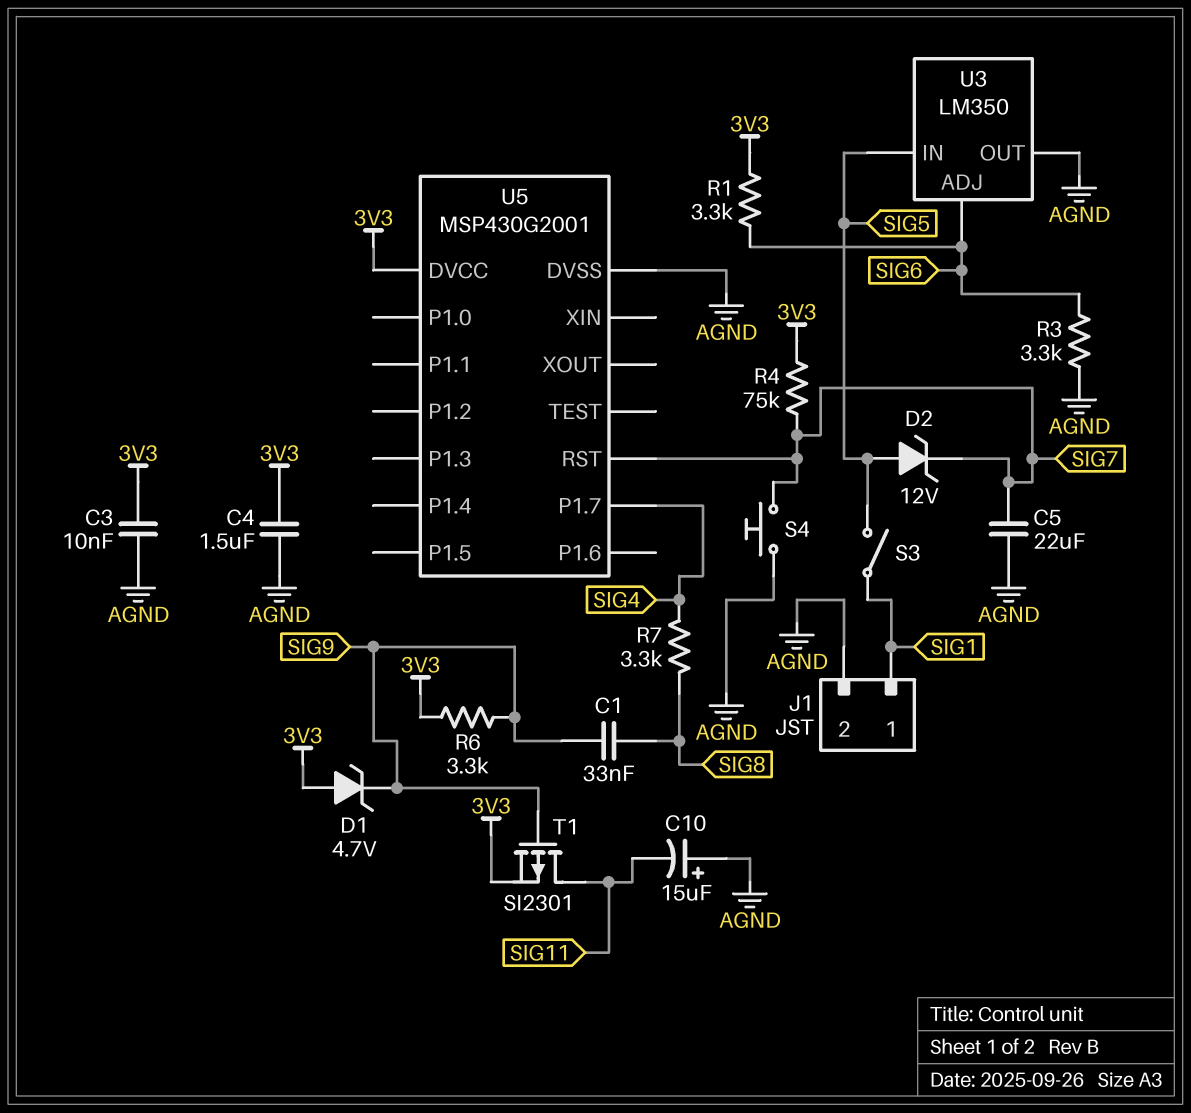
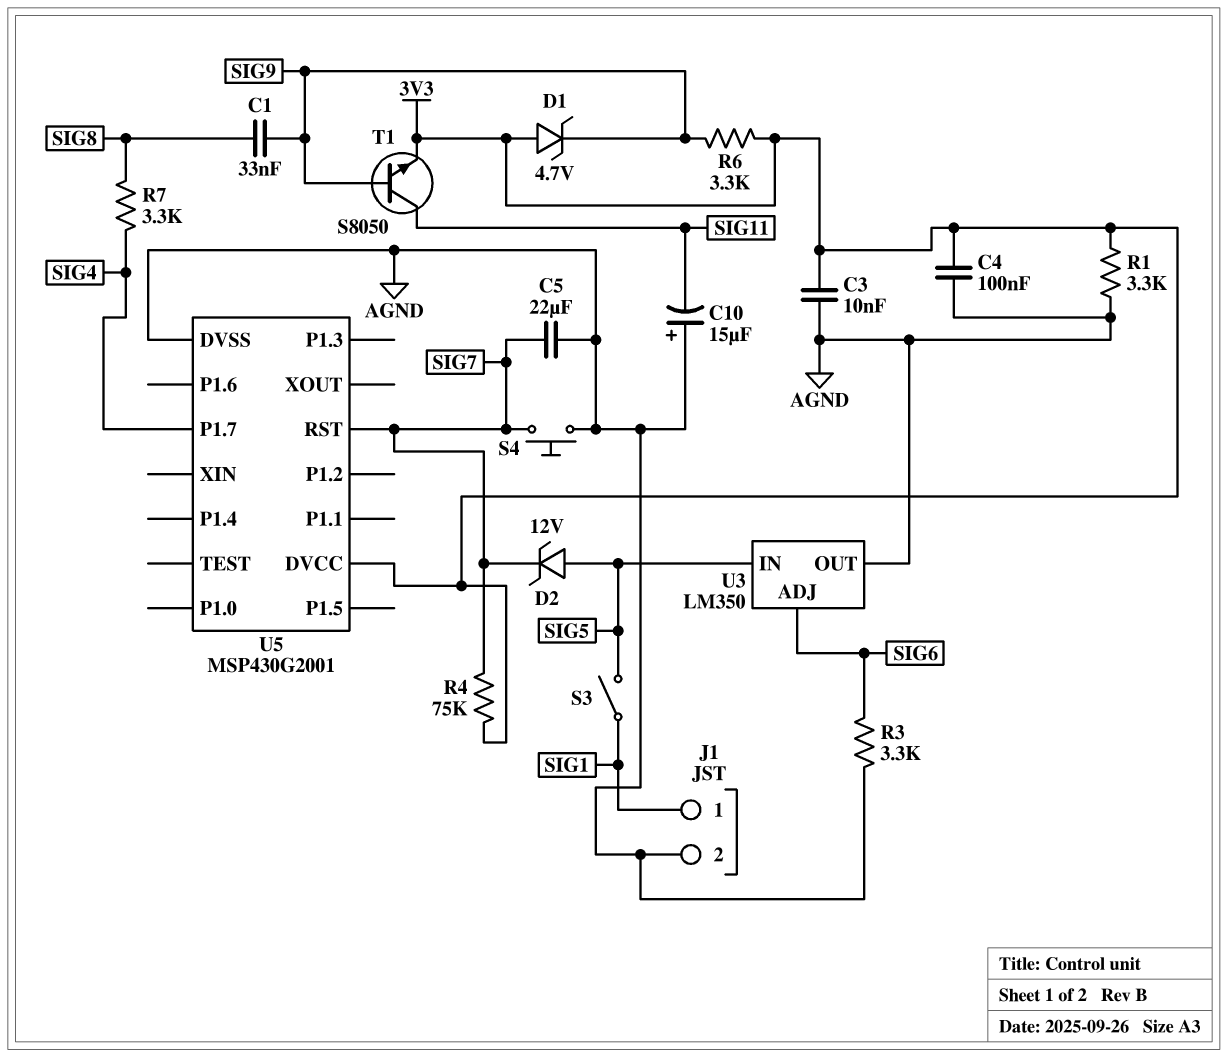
C4: 1.5uF (3V3, AGND) -> 100nF (3V3, AGND)
R1: 3.3k (3V3, SIG6) -> 3.3k (3V3, AGND)
T1: PMOS SI2301 (G SIG9, D SIG11, S 3V3) -> NPN S8050 (B SIG9, C SIG11, E 3V3)

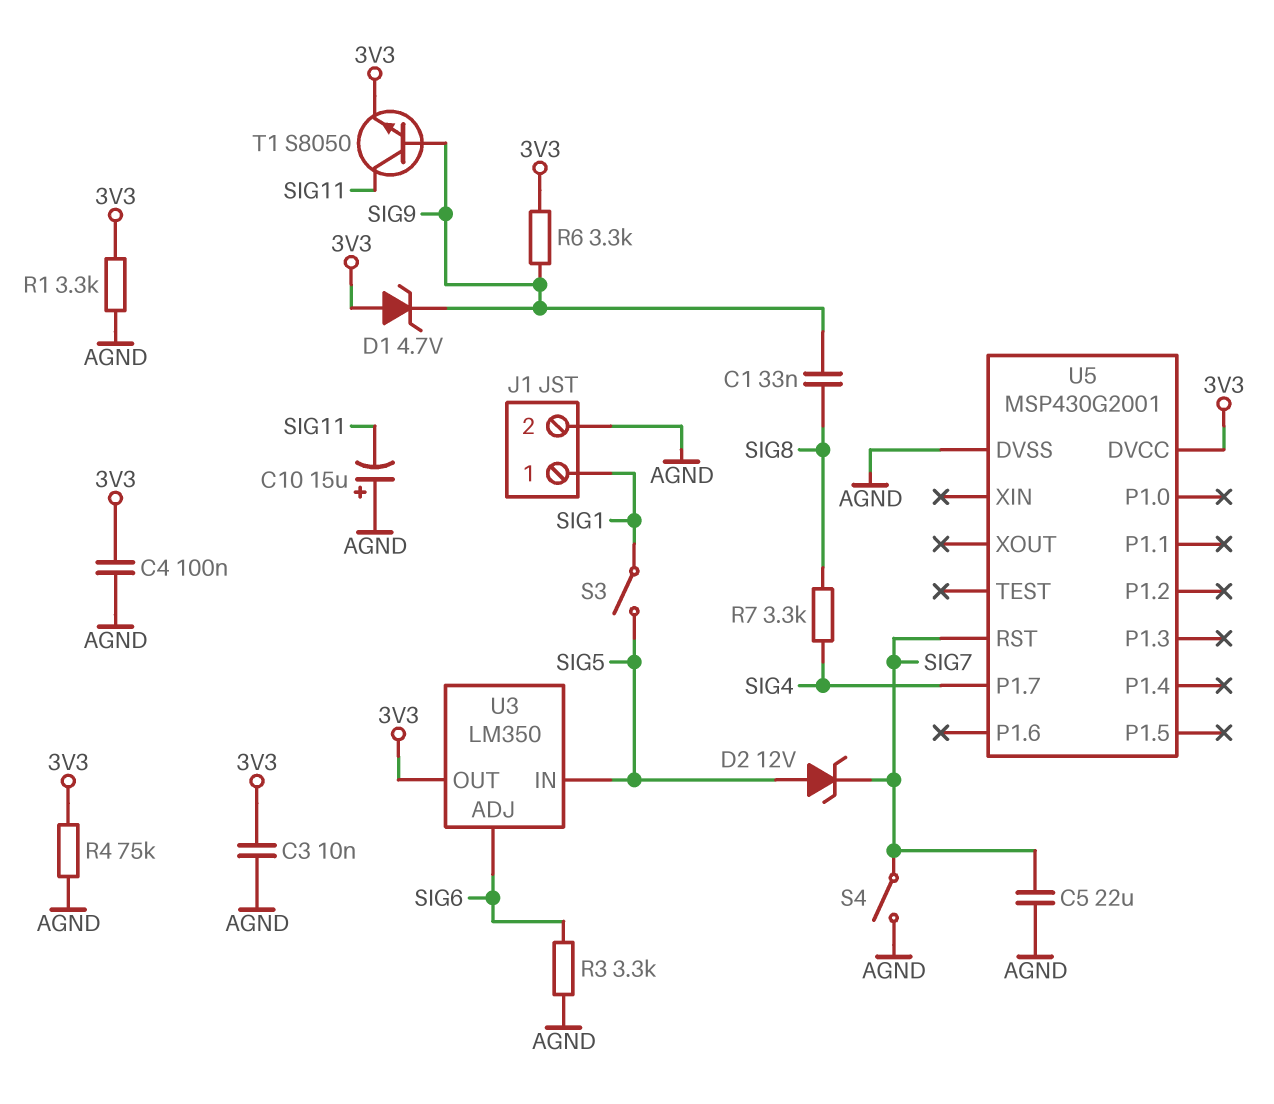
R4: 75k (3V3, SIG7) -> 75k (3V3, AGND)
S4: button (AGND, SIG7) -> switch (AGND, SIG7)
U3 pin OUT: AGND -> 3V3

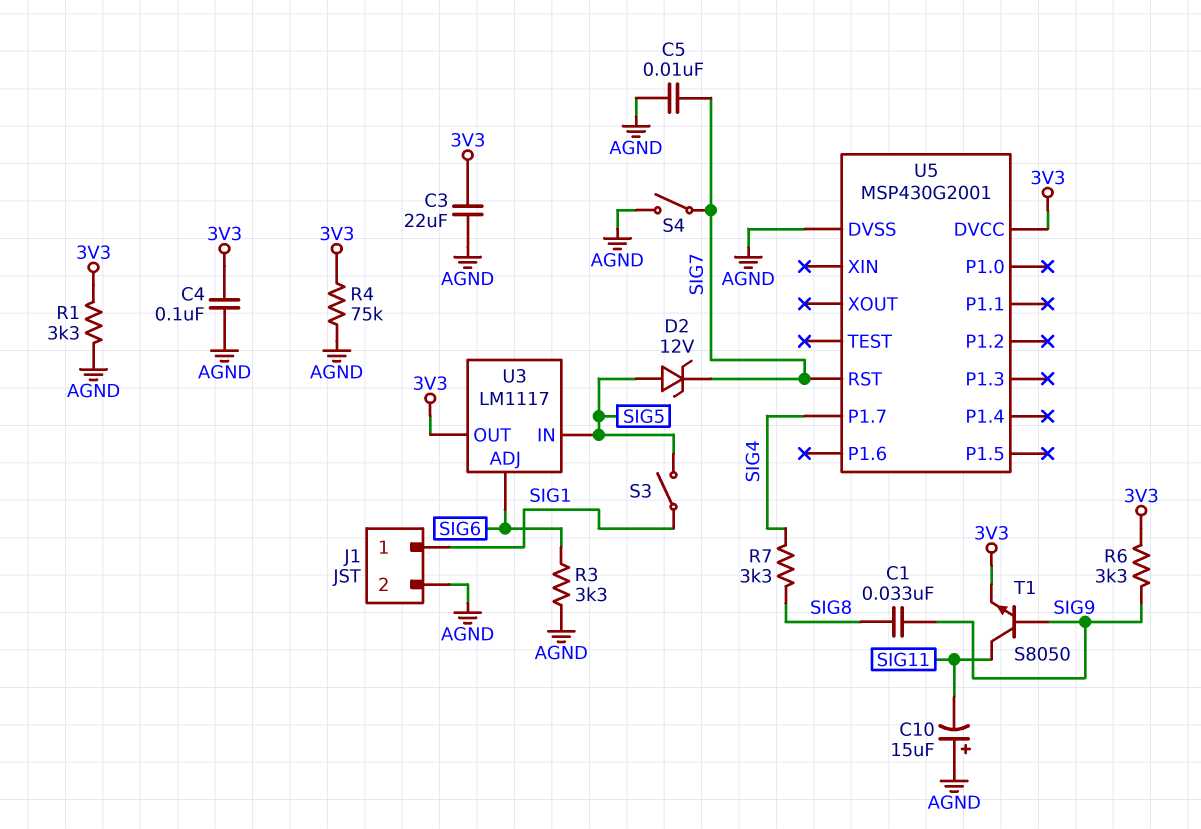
C3: 10nF (3V3, AGND) -> 22uF (3V3, AGND)
C5: 22uF (AGND, SIG7) -> 10nF (AGND, SIG7)
D1: zener 4.7V (A 3V3, K SIG9) -> none
U3: LM350 -> LM1117

